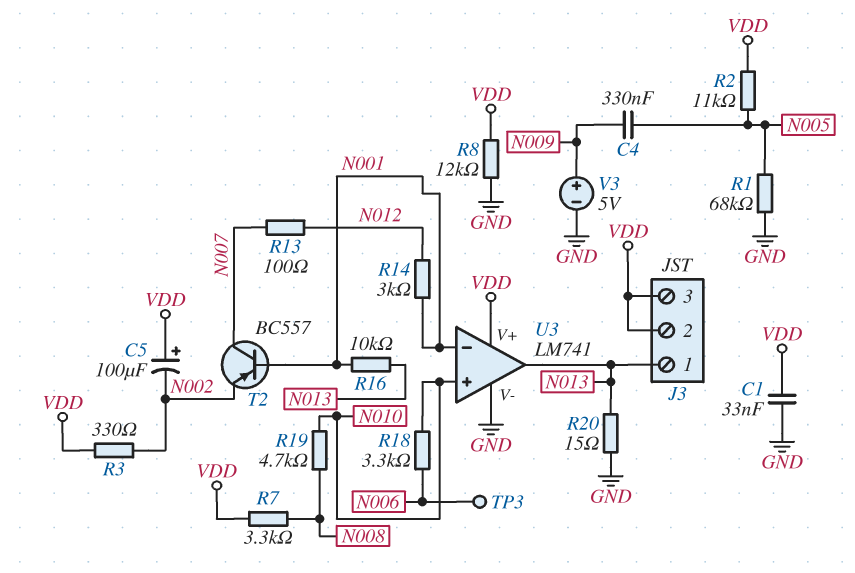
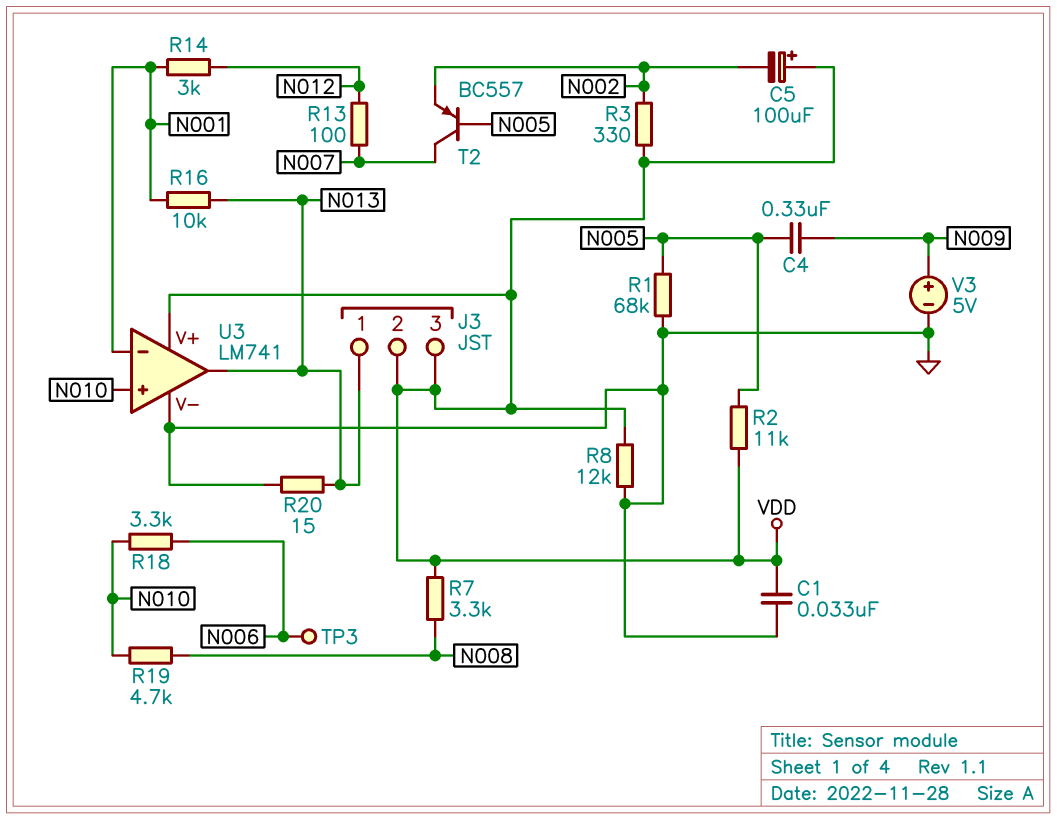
T2: PNP BC557 (B N001, C N007, E N002) -> PNP BC557 (B N005, C N007, E N002)

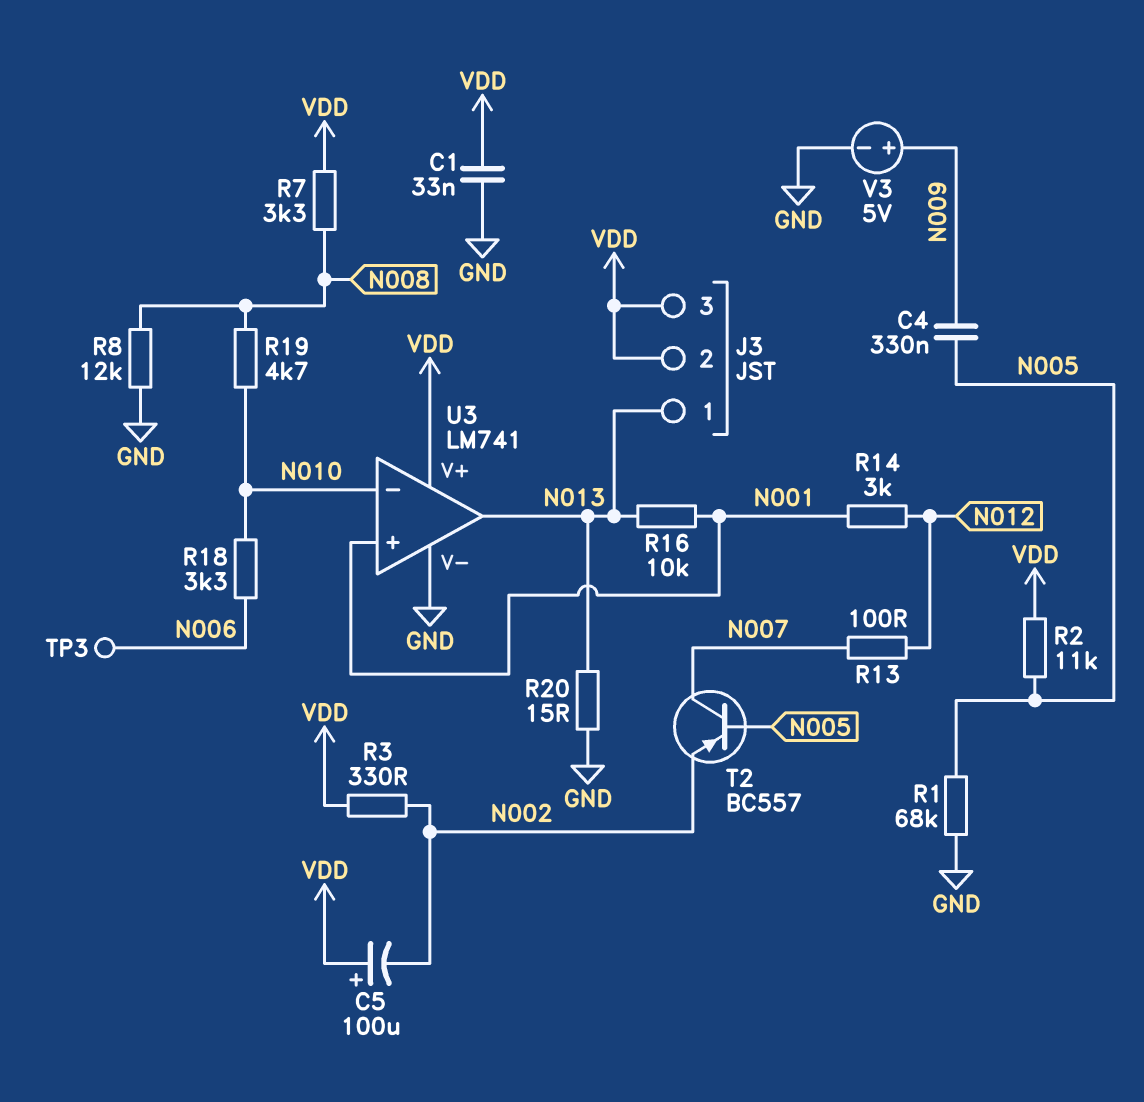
R8: 12k (GND, VDD) -> 12k (GND, N008)
U3 pin in+: N010 -> N001
U3 pin in-: N001 -> N010

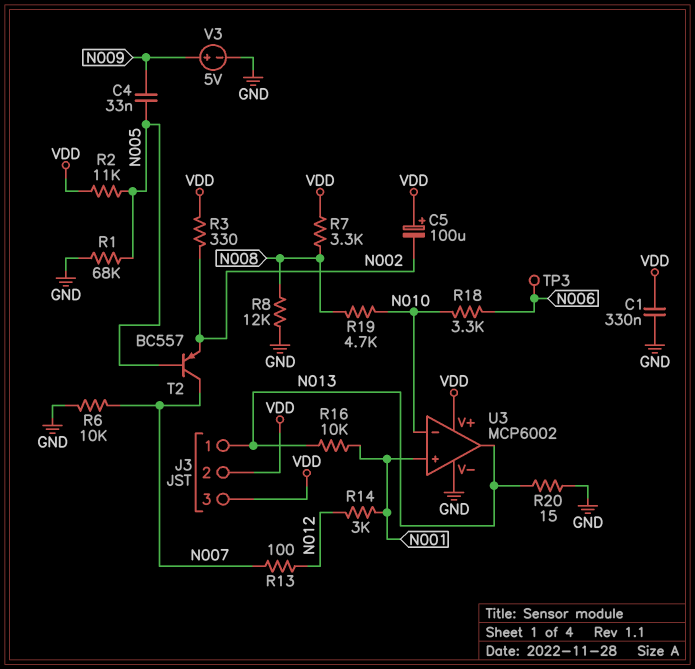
C1: 33nF (GND, VDD) -> 330nF (GND, VDD)
C4: 330nF (N005, N009) -> 33nF (N005, N009)
R6: none -> 10k (GND, N007)
U3: LM741 -> MCP6002

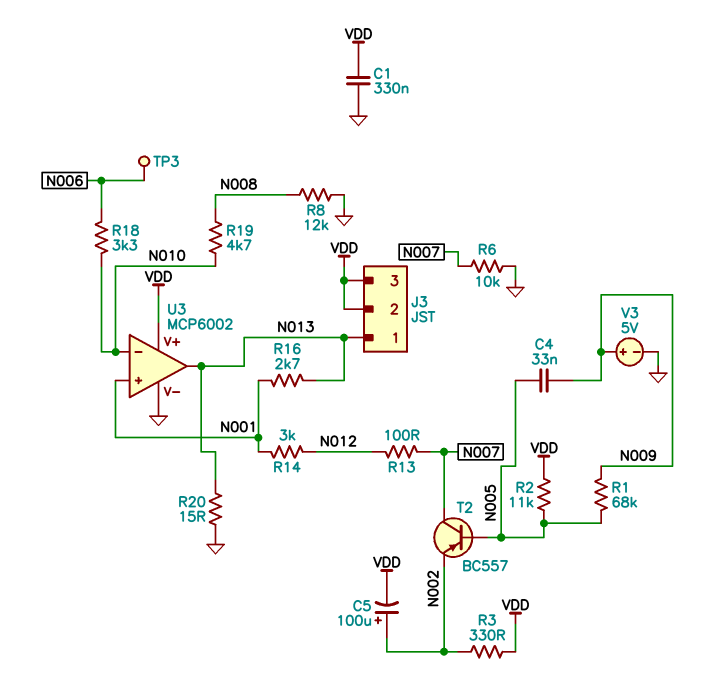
C5: 100uF (plus VDD, minus N002) -> 100uF (plus N002, minus VDD)
R1: 68k (GND, N005) -> 68k (N005, N009)
R7: 3.3k (N008, VDD) -> none
R16: 10k (N001, N013) -> 2.7k (N001, N013)

